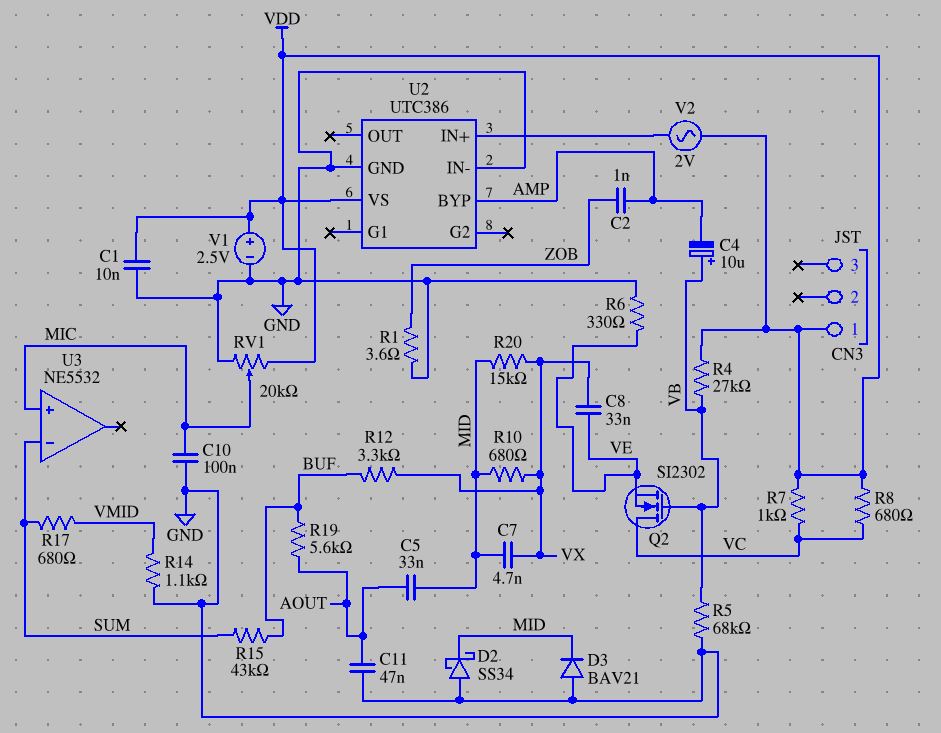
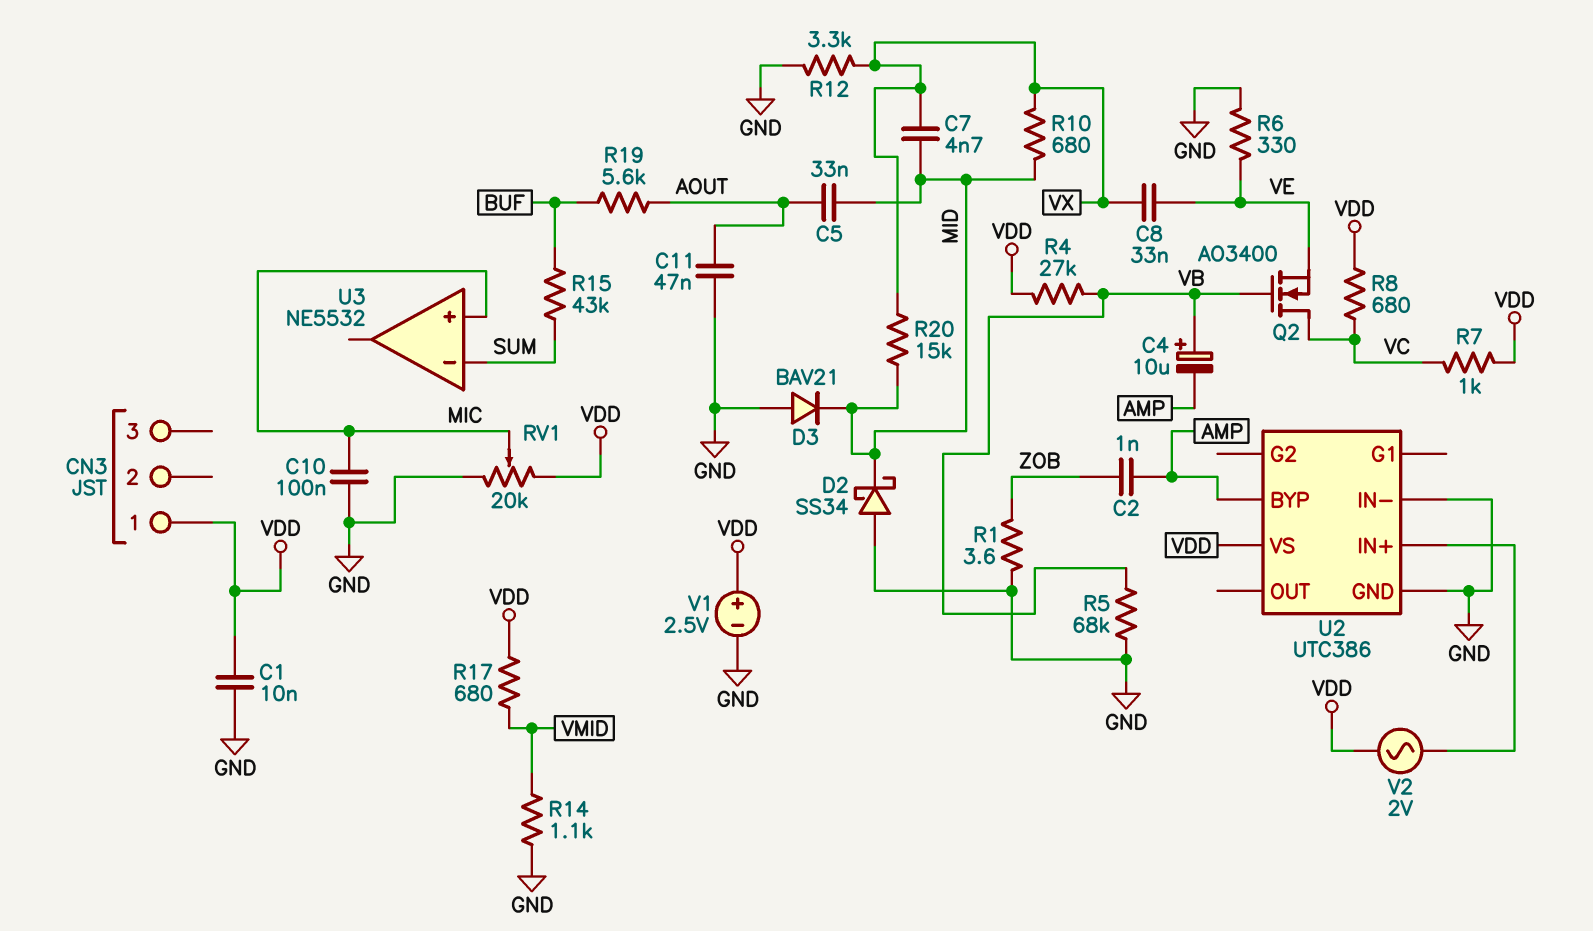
Q2: NMOS SI2302 (G VB, D VC, S VE) -> NMOS AO3400 (G VB, D VC, S VE)
R12: 3.3k (BUF, VX) -> 3.3k (GND, VX)
R17: 680 (SUM, VMID) -> 680 (VDD, VMID)

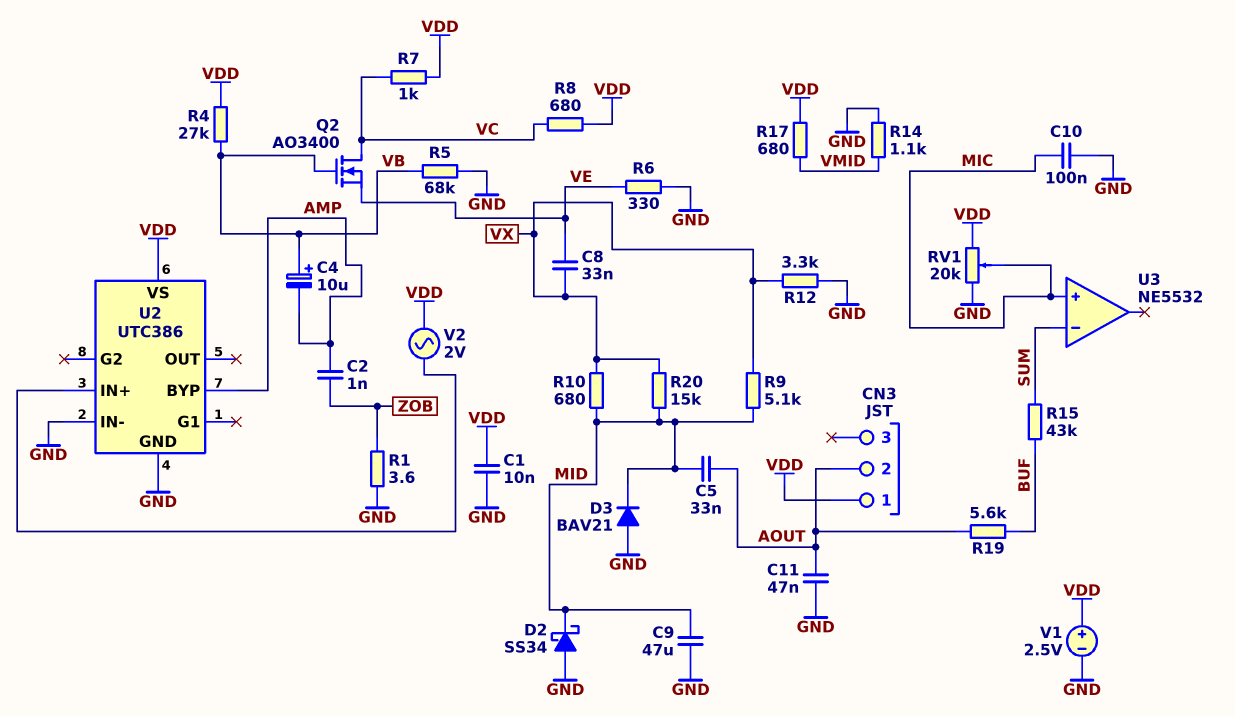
C7: 4.7nF (MID, VX) -> none
C9: none -> 47uF (GND, MID)
CN3 pin 2: none -> AOUT
R9: none -> 5.1k (MID, VX)

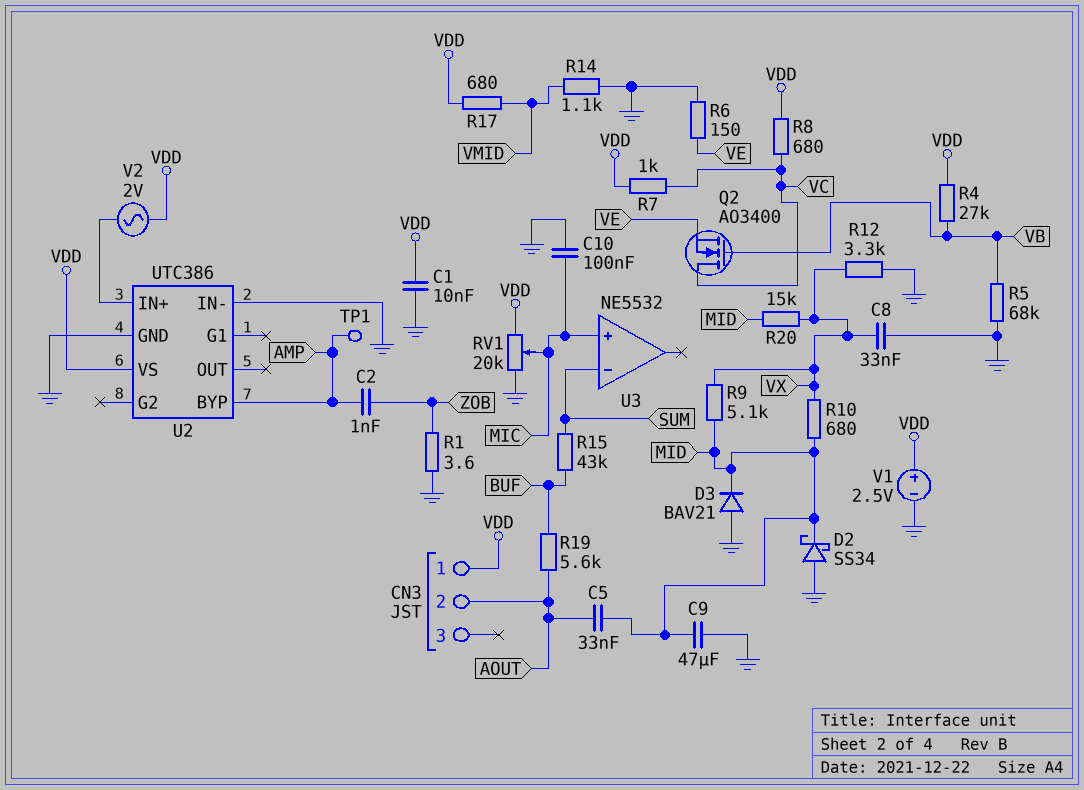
C4: 10uF (plus VB, minus AMP) -> none
C8: 33nF (VE, VX) -> 33nF (GND, VX)
C11: 47nF (AOUT, GND) -> none
R6: 330 (GND, VE) -> 150 (GND, VE)
TP1: none -> test point (AMP)

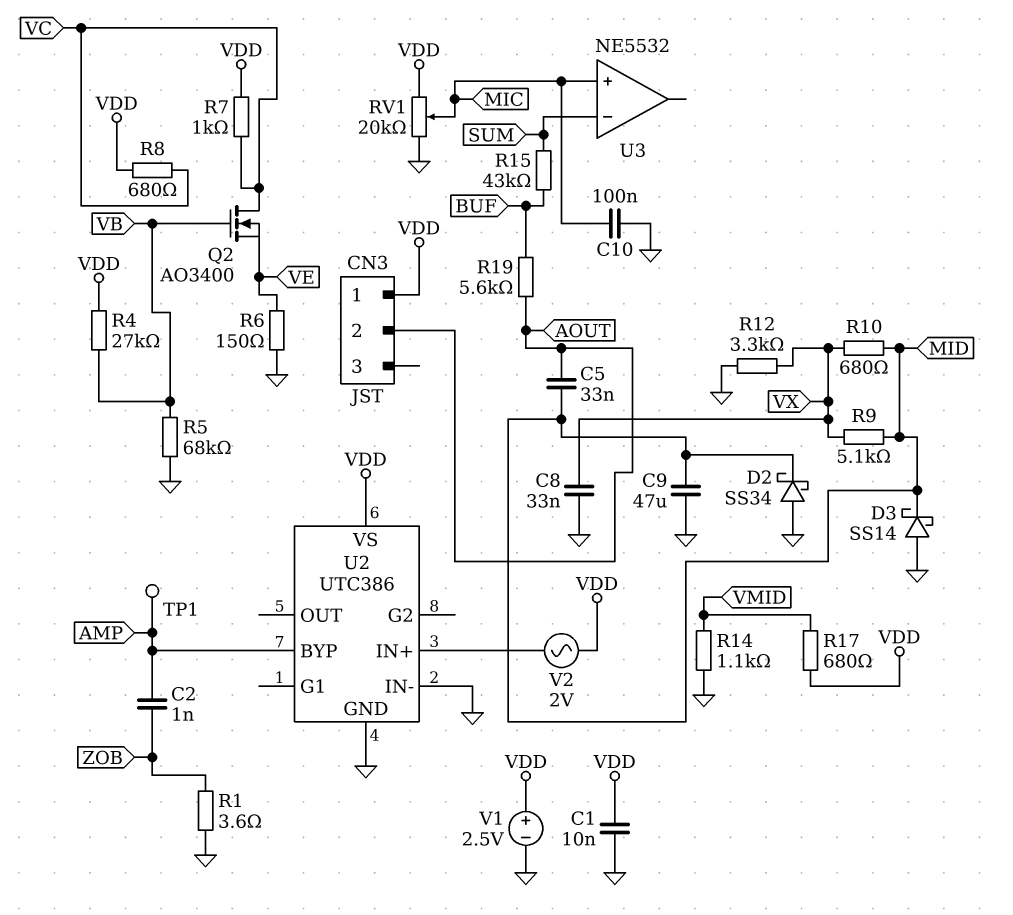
D3: diode BAV21 (A GND, K MID) -> schottky SS14 (A GND, K MID)
R20: 15k (MID, VX) -> none

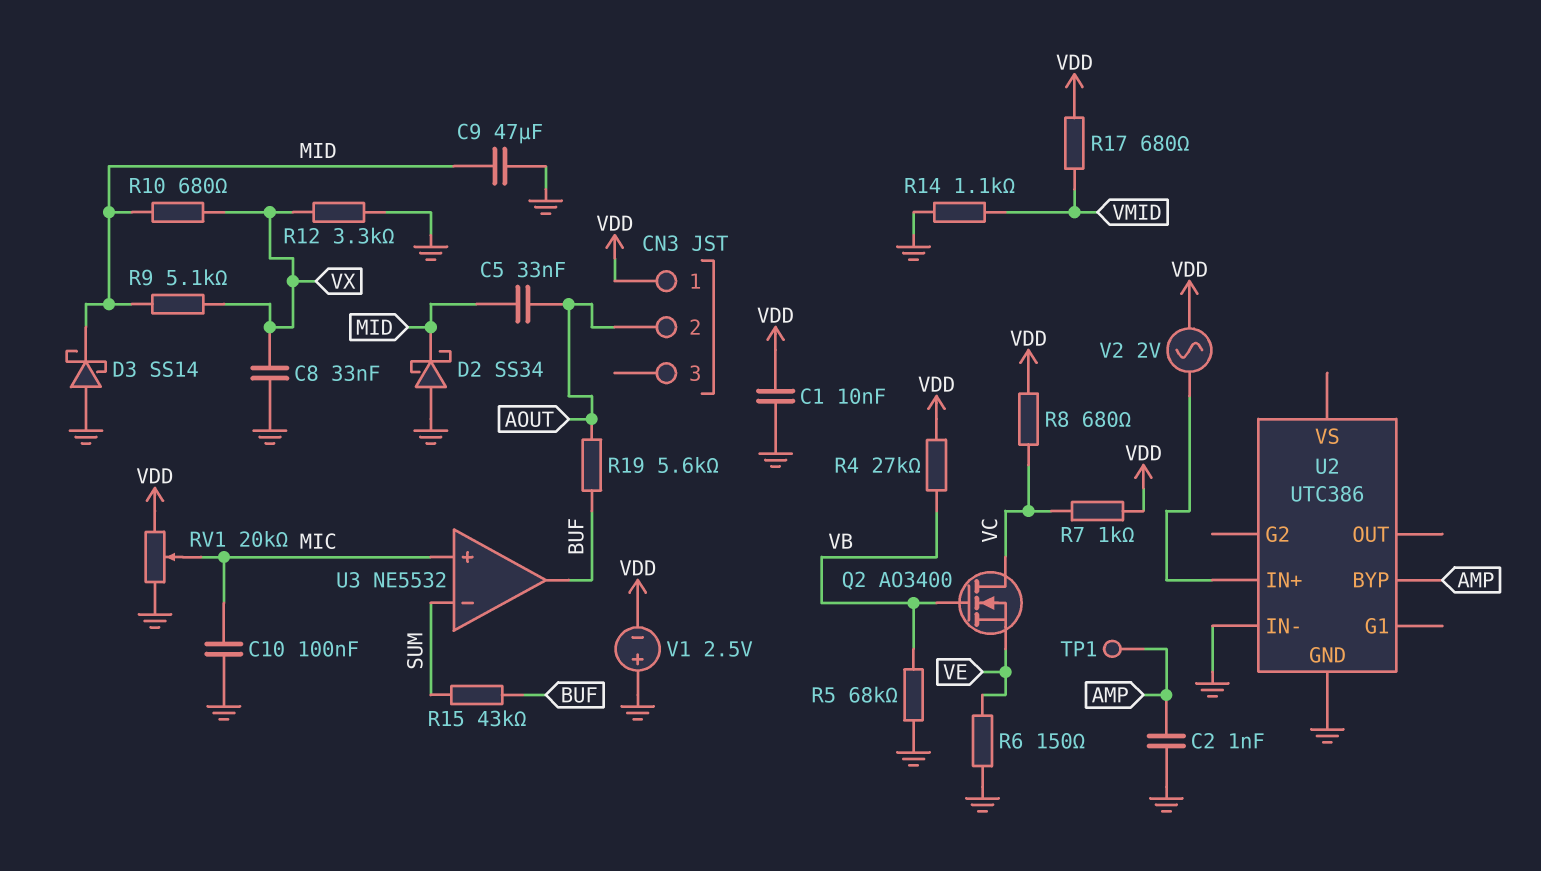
C2: 1nF (AMP, ZOB) -> 1nF (AMP, GND)
R1: 3.6 (GND, ZOB) -> none
U2 pin VS: VDD -> none
U3 pin out: none -> BUF
V1: 2.5V (plus VDD, minus GND) -> 2.5V (plus GND, minus VDD)

